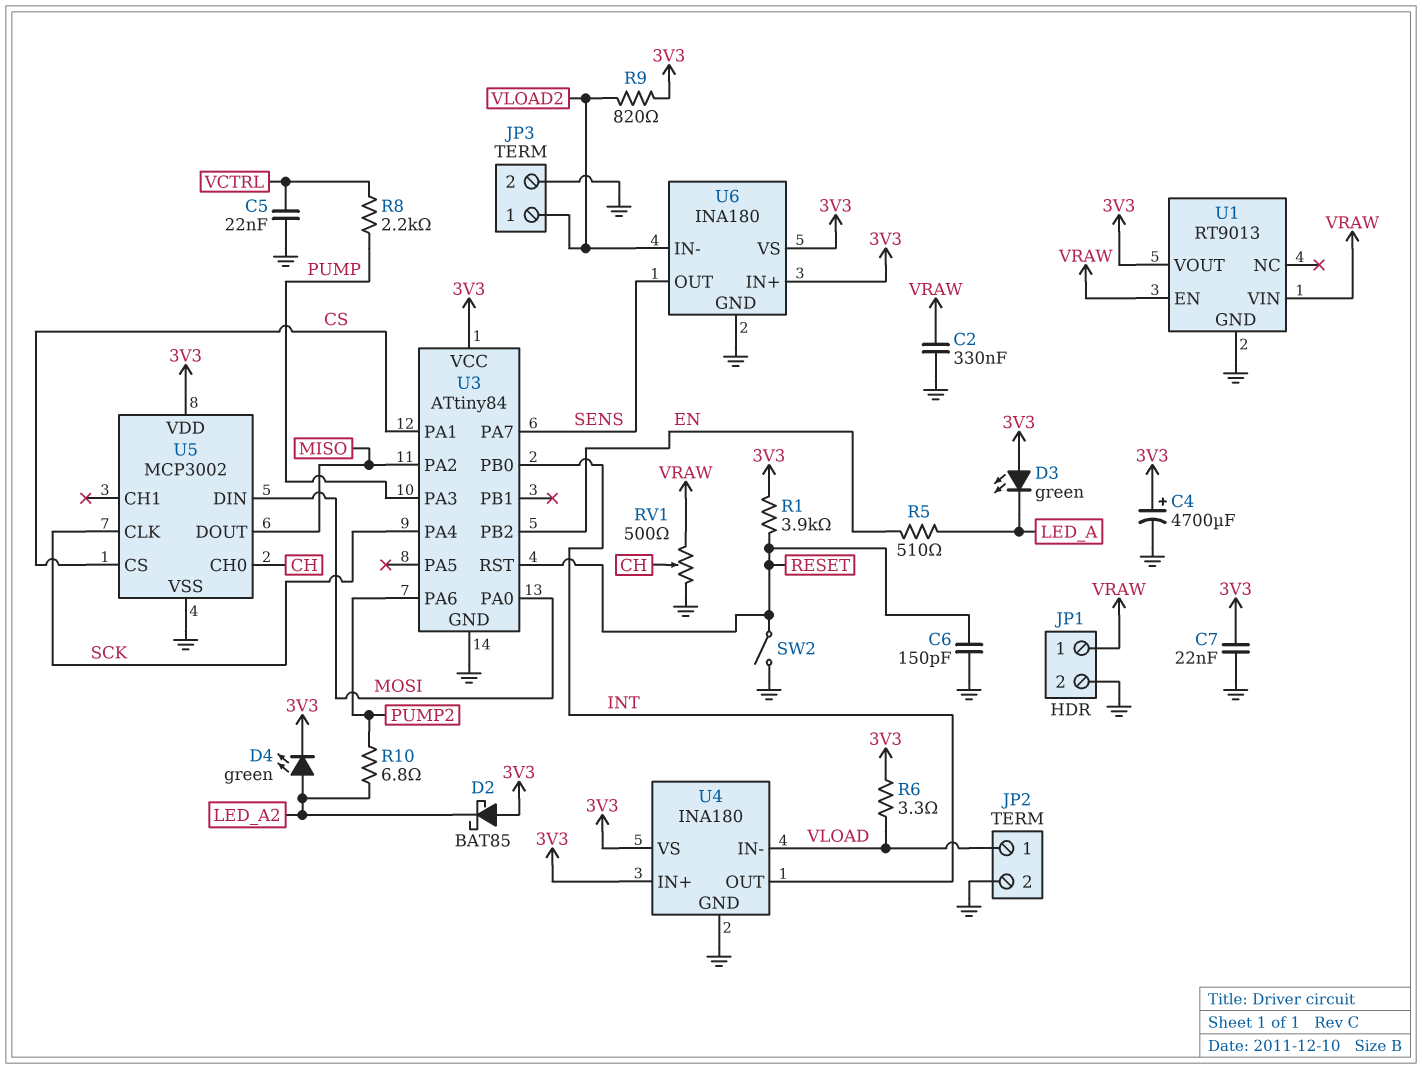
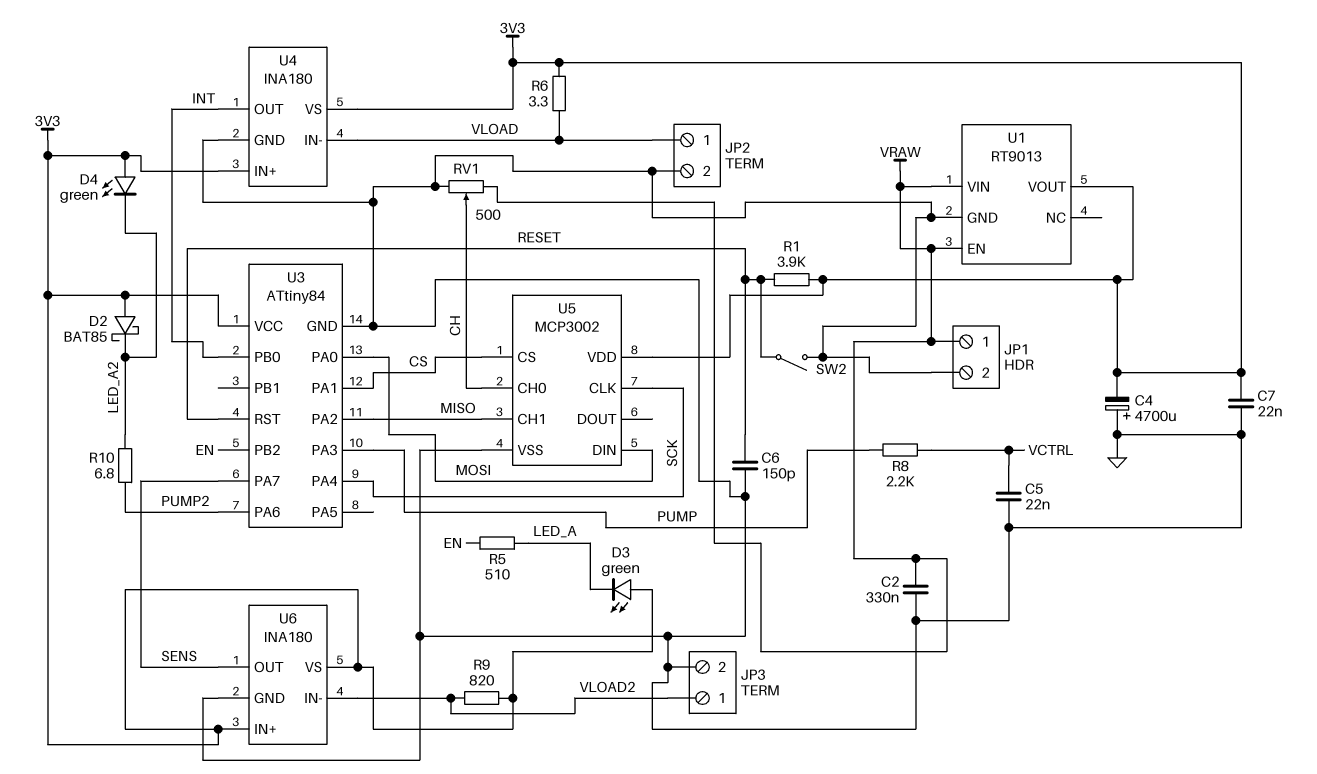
C4: 4700uF (plus 3V3, minus GND) -> 4700uF (plus GND, minus 3V3)
D4: LED green (A LED_A2, K 3V3) -> LED green (A 3V3, K LED_A2)
U5 pin CH1: none -> MISO
U5 pin DOUT: MISO -> none

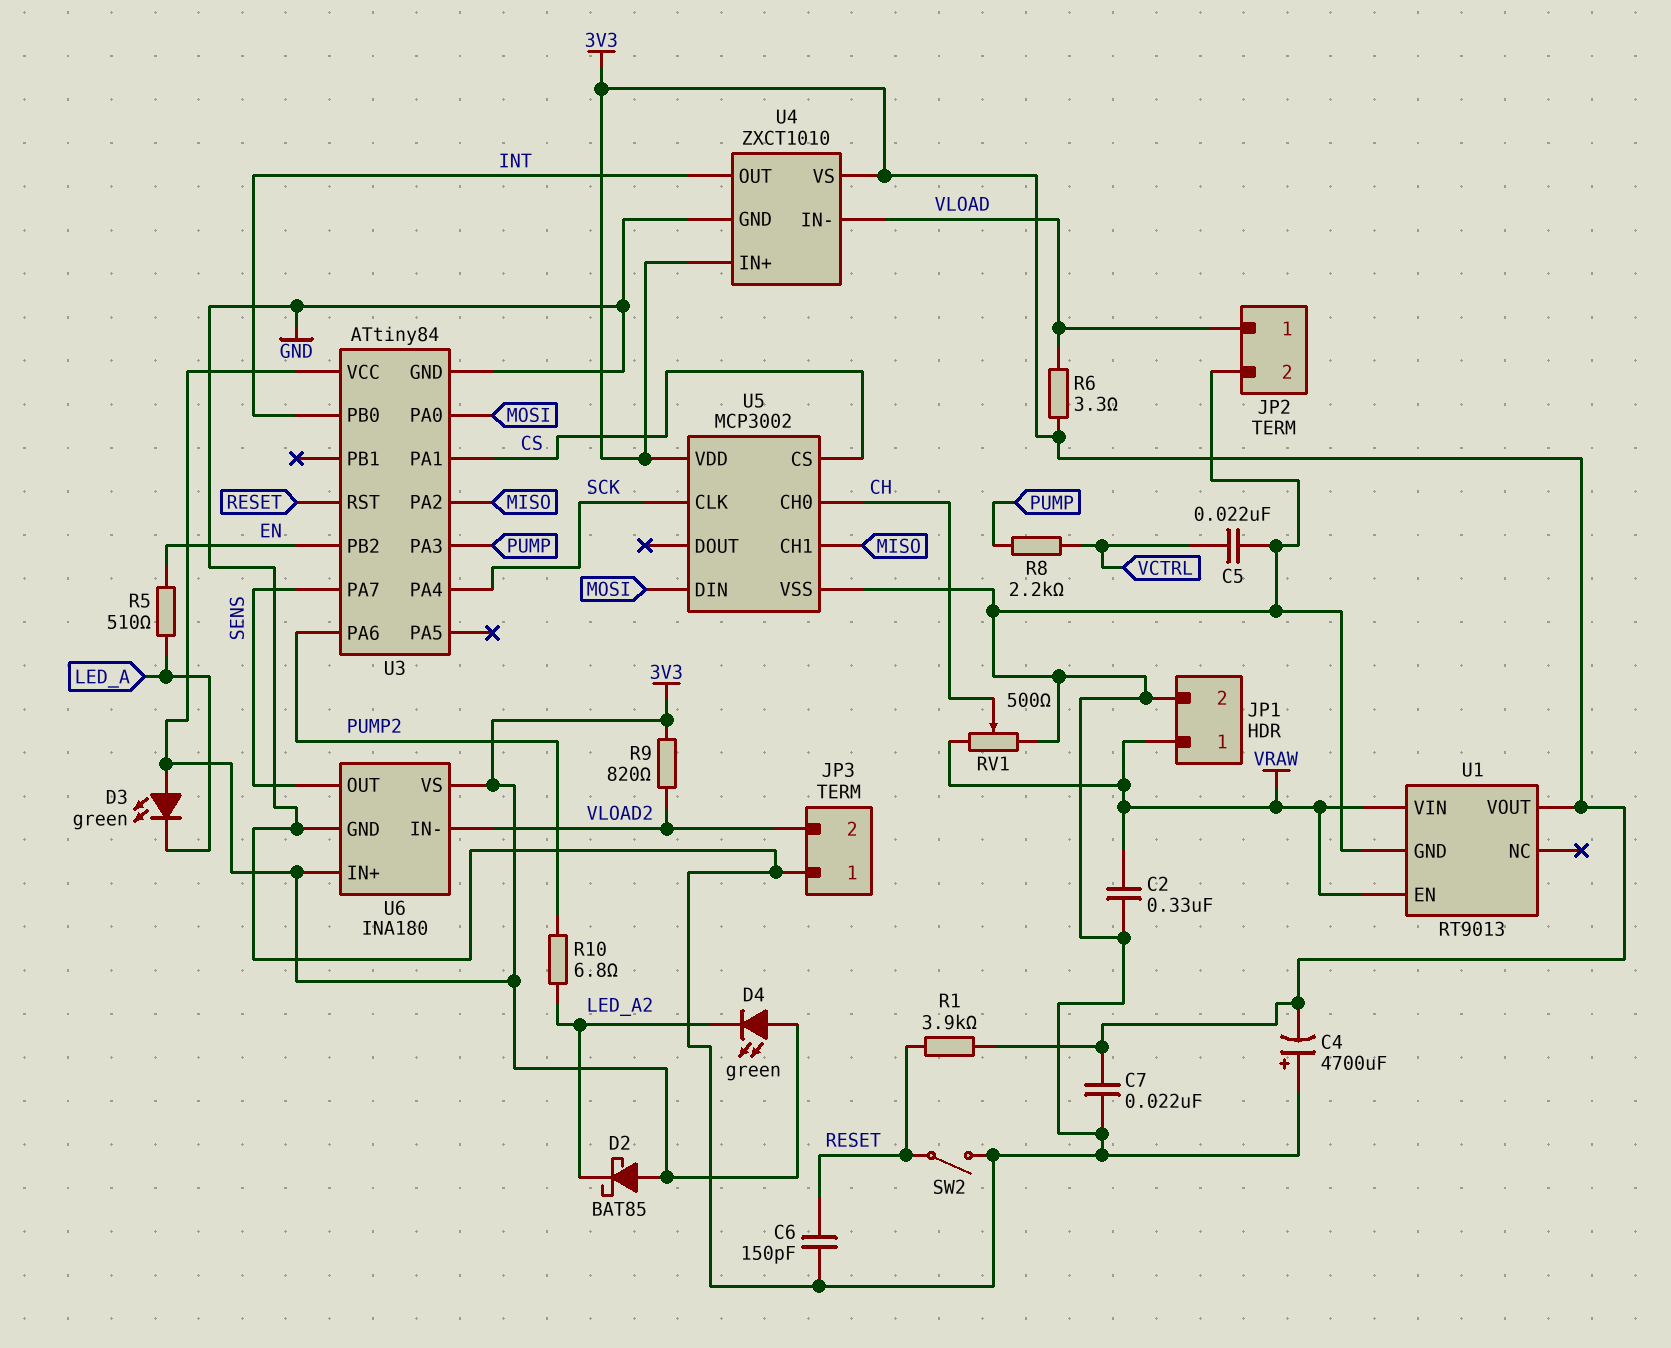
JP3 pin 1: VLOAD2 -> GND
JP3 pin 2: GND -> VLOAD2
U4: INA180 -> ZXCT1010

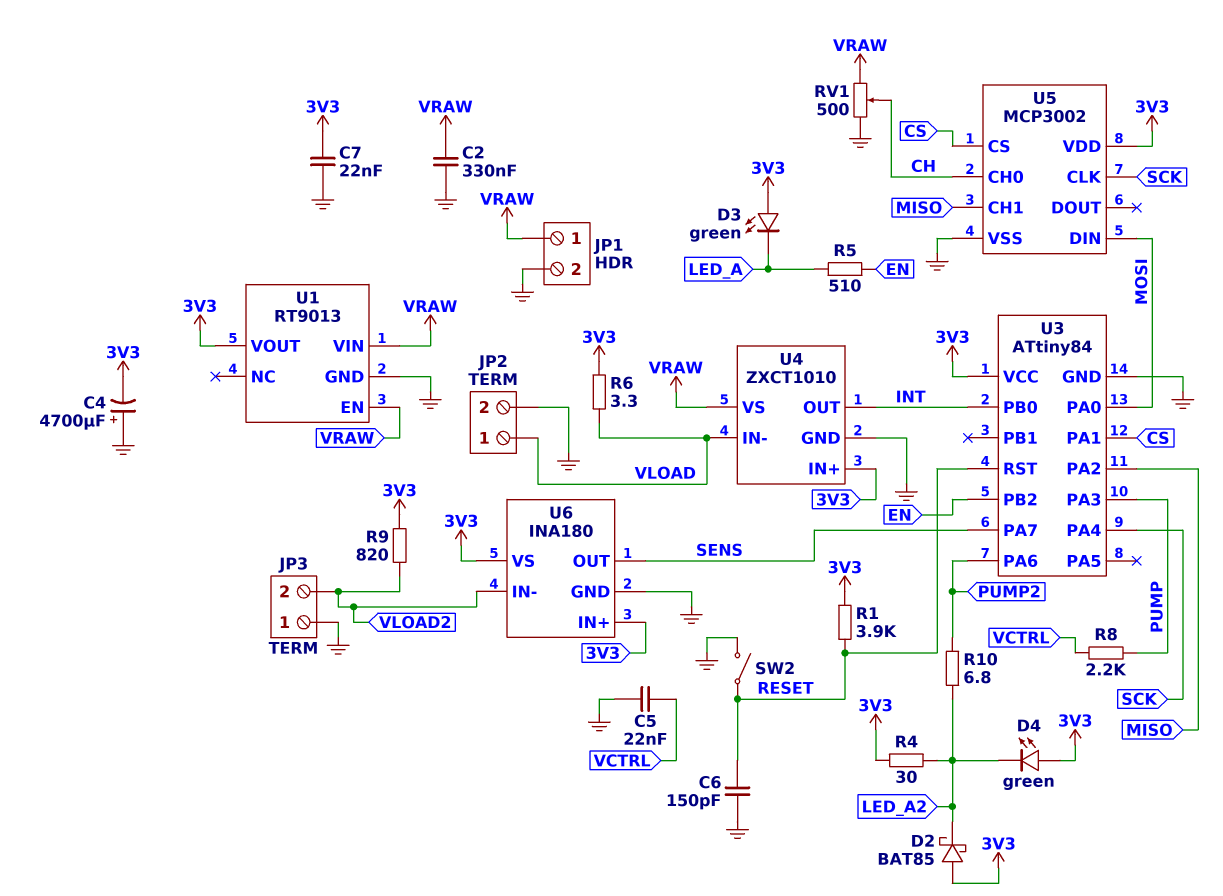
R4: none -> 30 (3V3, LED_A2)
U4 pin VS: 3V3 -> VRAW

